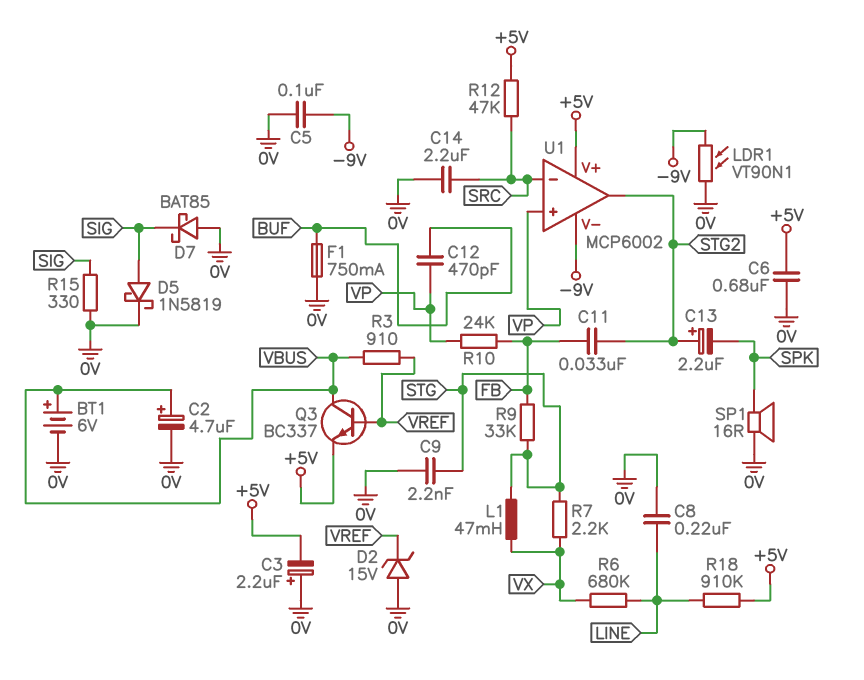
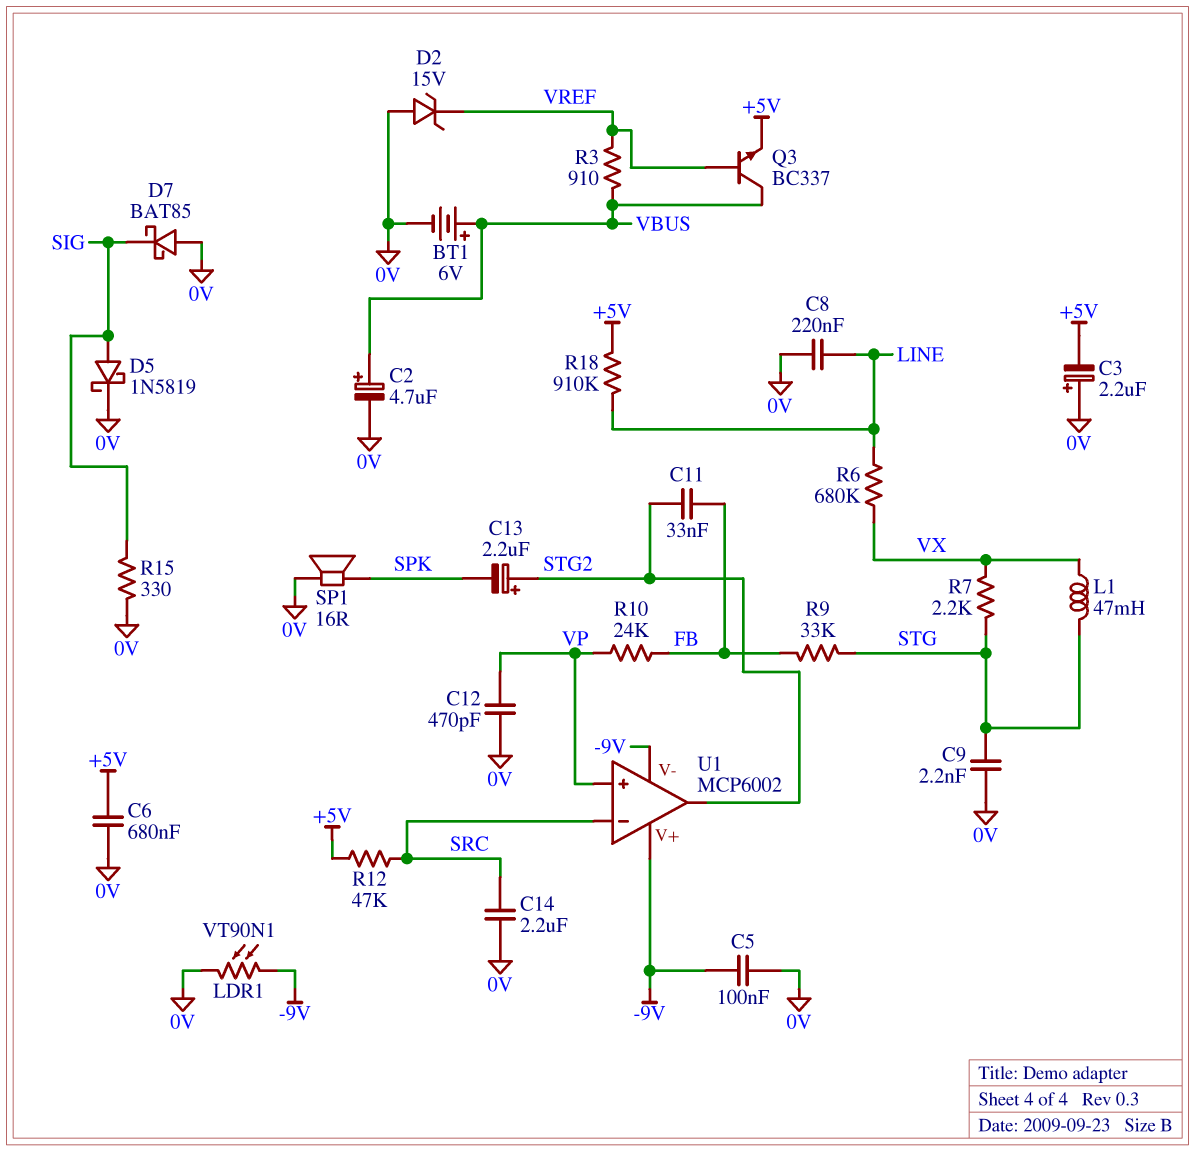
C12: 470pF (BUF, VP) -> 470pF (0V, VP)
F1: 750mA (0V, BUF) -> none
U1 pin V+: +5V -> -9V

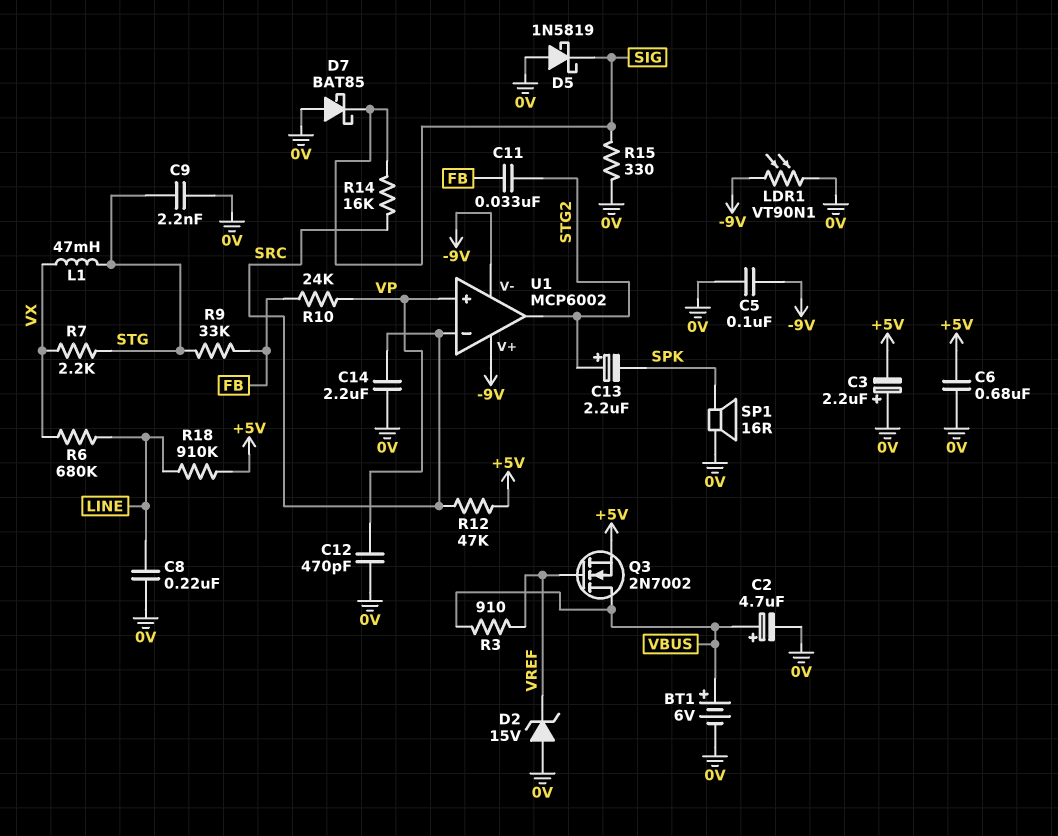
D5: schottky 1N5819 (A SIG, K 0V) -> schottky 1N5819 (A 0V, K SIG)
Q3: NPN BC337 (B VREF, C VBUS, E +5V) -> NMOS 2N7002 (G VREF, D VBUS, S +5V)
R14: none -> 16k (SIG, SRC)

